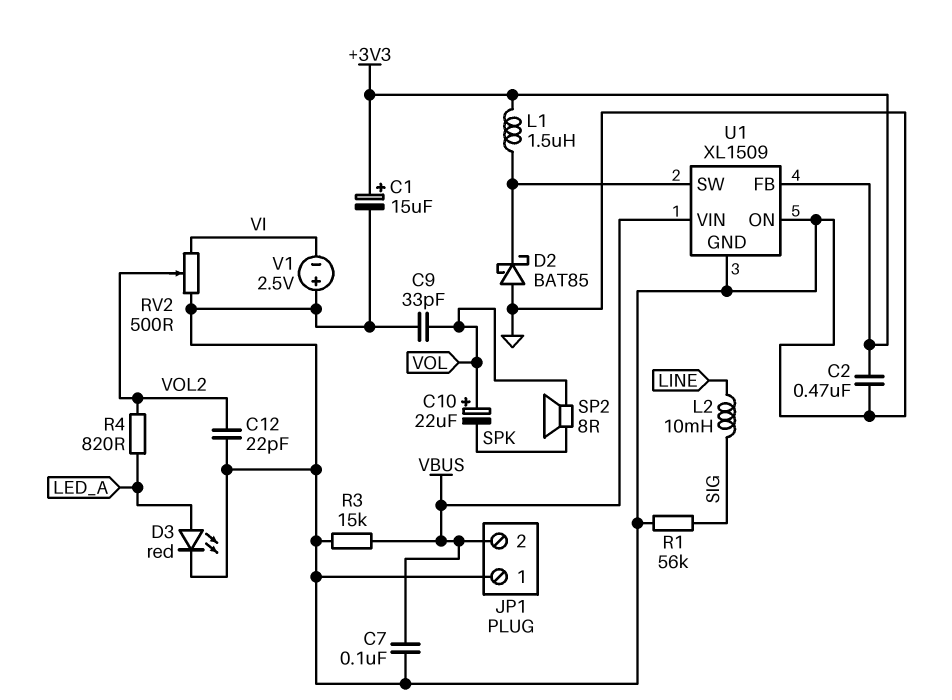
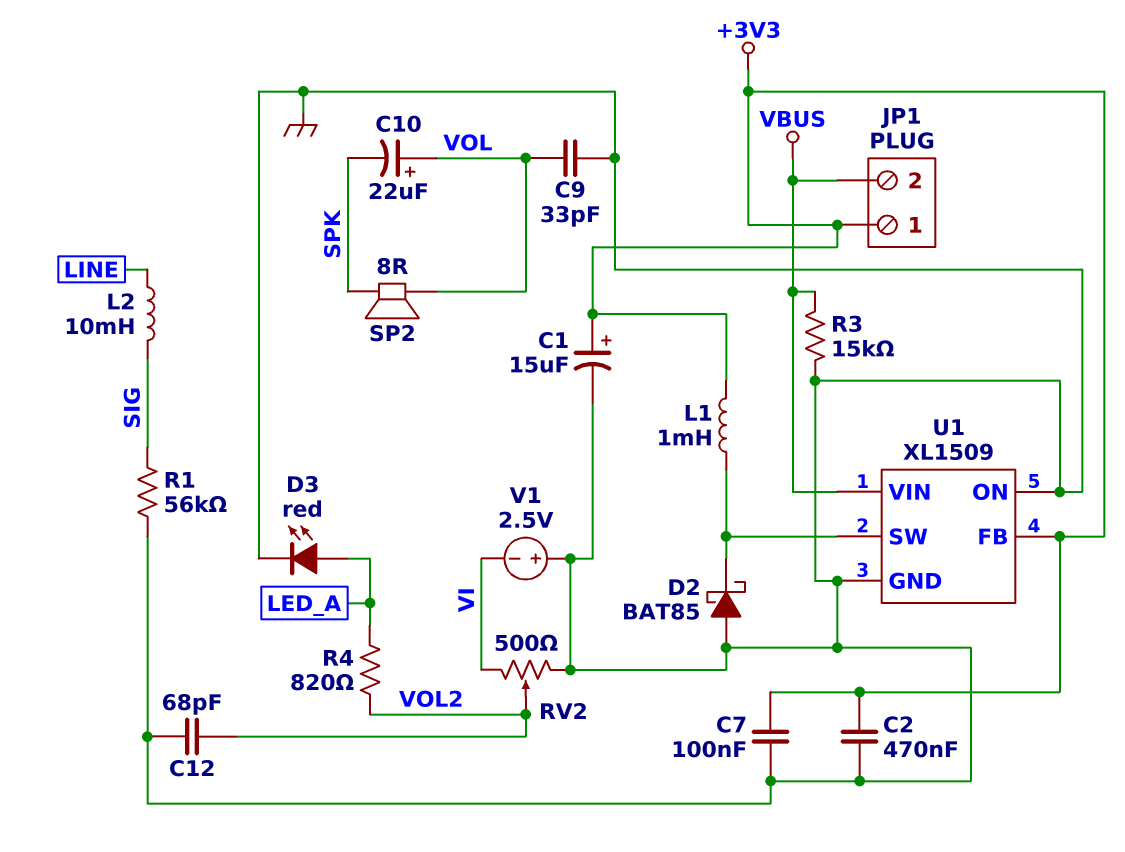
C7: 100nF (GND, VBUS) -> 100nF (+3V3, GND)
C12: 22pF (GND, VOL2) -> 68pF (GND, VOL2)
JP1 pin 1: GND -> +3V3
L1: 1.5uH (+3V3, U1/SW) -> 1mH (+3V3, U1/SW)

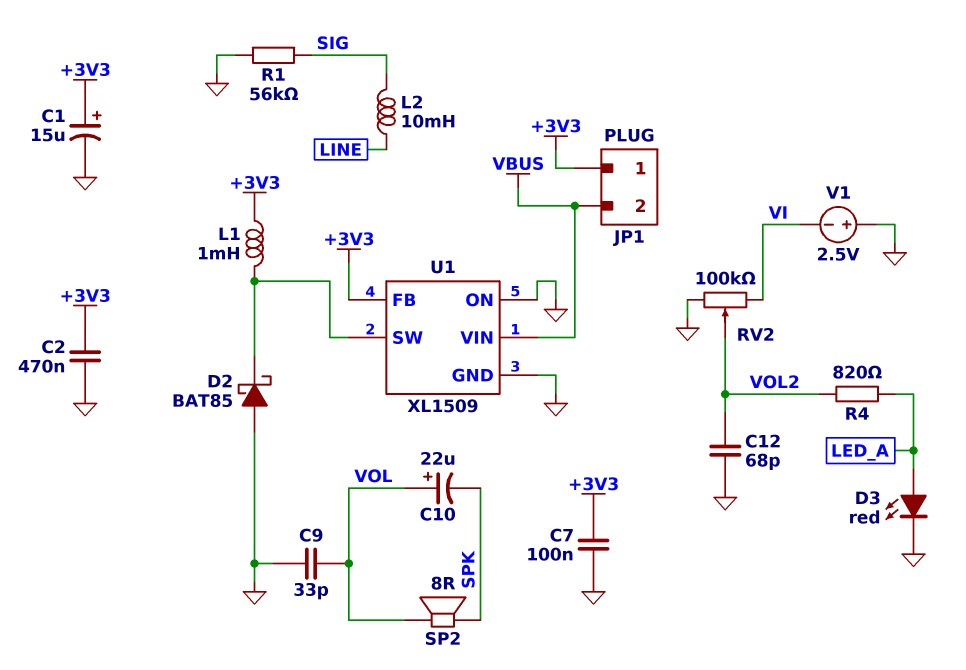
R3: 15k (GND, VBUS) -> none
RV2: 500 (GND, VI, wiper VOL2) -> 100k (GND, VI, wiper VOL2)

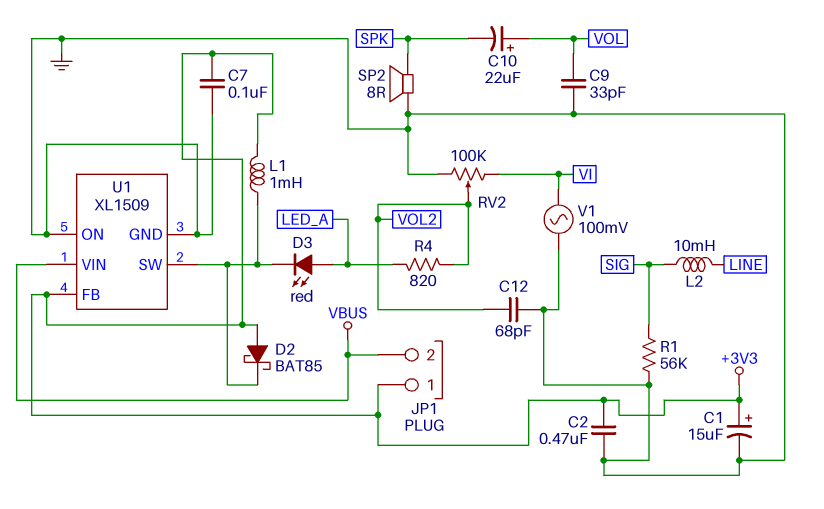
D2: schottky BAT85 (A GND, K U1/SW) -> schottky BAT85 (A +3V3, K U1/SW)
D3: LED red (A LED_A, K GND) -> LED red (A LED_A, K U1/SW)
SP2: speaker 8R (SPK, VOL) -> speaker 8R (GND, SPK)
V1: 2.5V (plus GND, minus VI) -> AC 100mV (GND, VI)

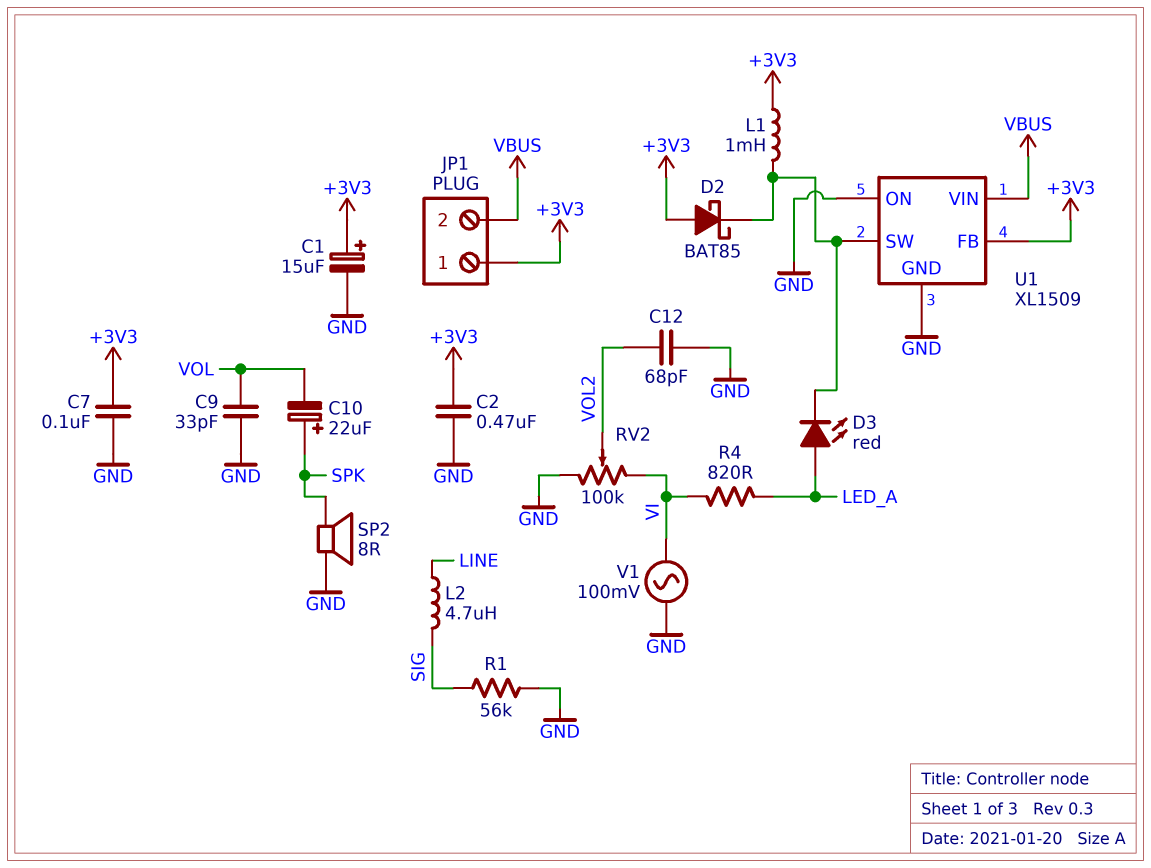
C10: 22uF (plus VOL, minus SPK) -> 22uF (plus SPK, minus VOL)
L2: 10mH (LINE, SIG) -> 4.7uH (LINE, SIG)
R4: 820 (LED_A, VOL2) -> 820 (LED_A, VI)

